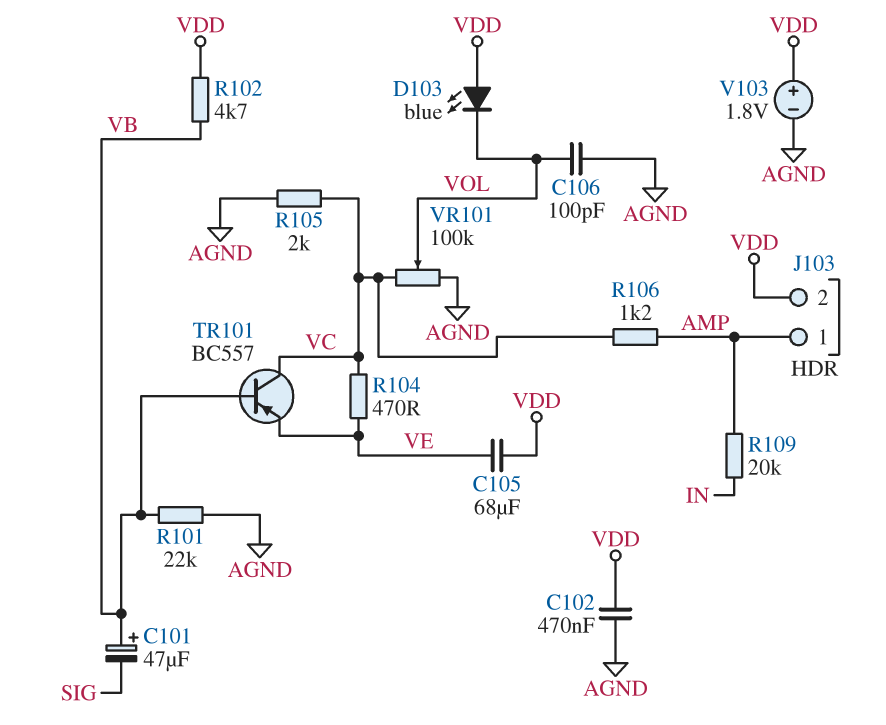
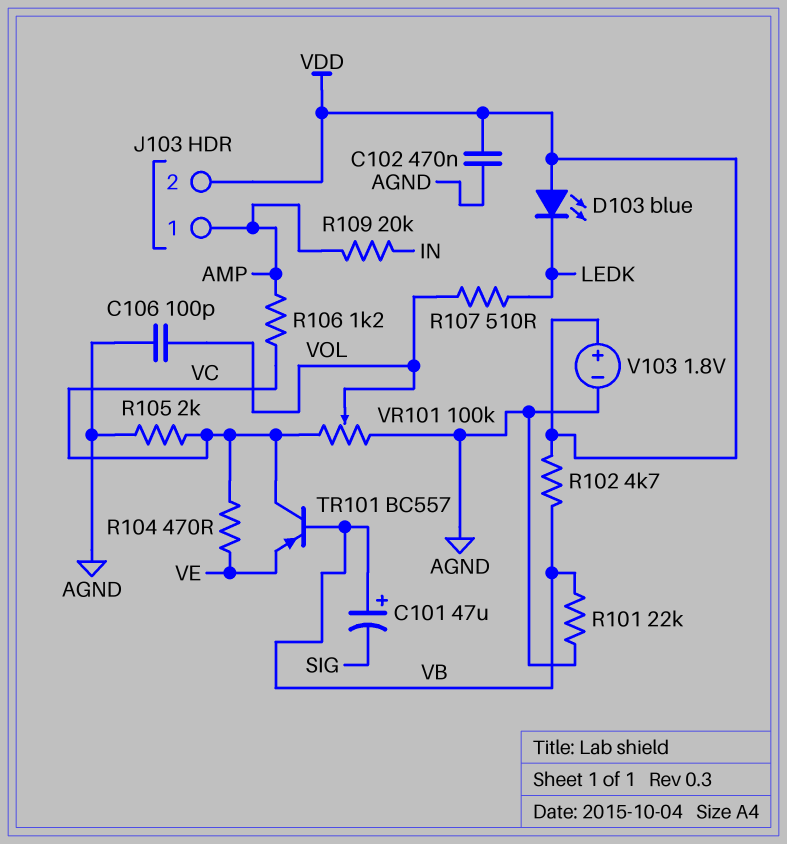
C105: 68uF (VDD, VE) -> none
D103: LED blue (A VDD, K VOL) -> LED blue (A VDD, K LEDK)
R107: none -> 510 (LEDK, VOL)

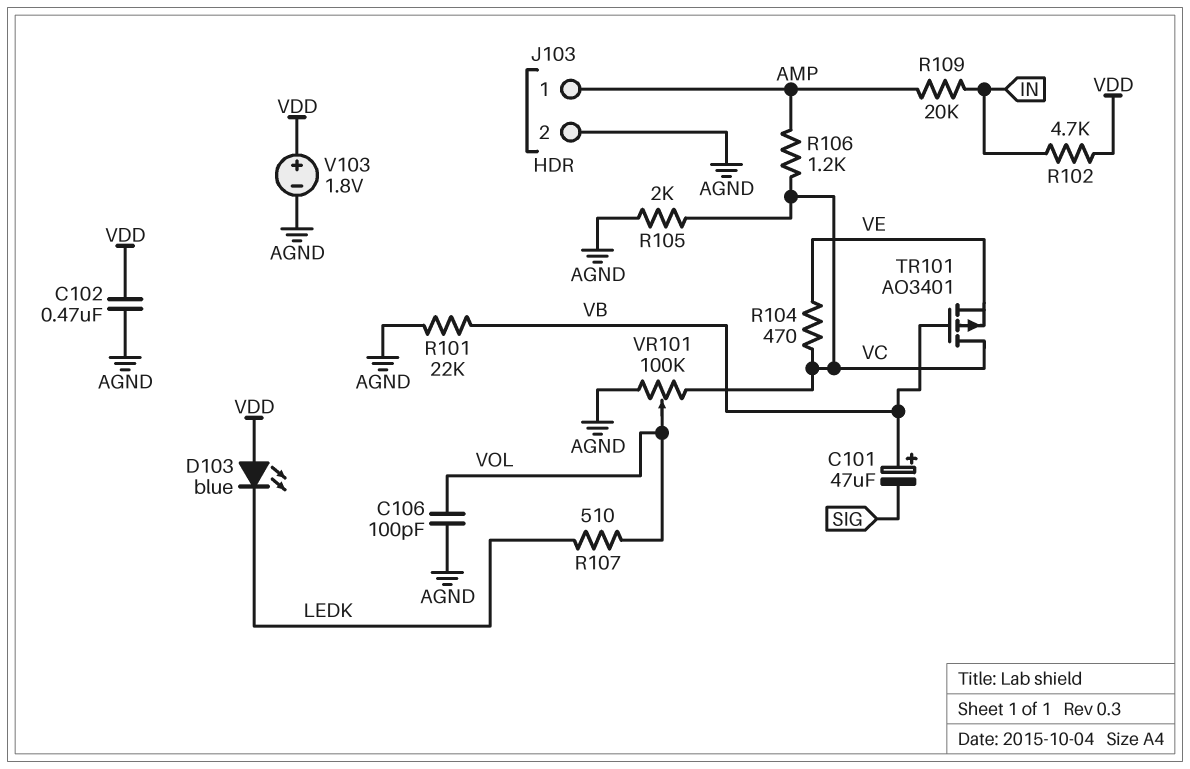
J103 pin 2: VDD -> AGND
R102: 4.7k (VB, VDD) -> 4.7k (IN, VDD)
TR101: PNP BC557 (B VB, C VC, E VE) -> PMOS AO3401 (G VB, D VC, S VE)

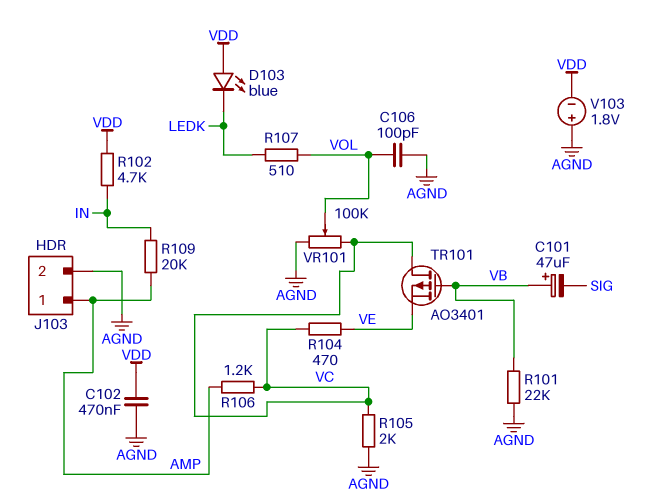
V103: 1.8V (plus VDD, minus AGND) -> 1.8V (plus AGND, minus VDD)

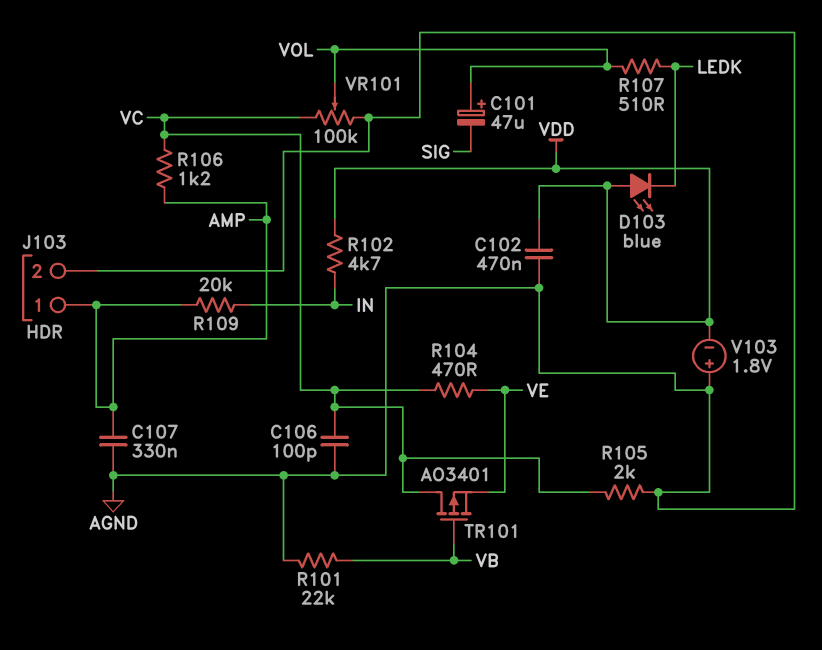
C101: 47uF (plus VB, minus SIG) -> 47uF (plus VOL, minus SIG)
C106: 100pF (AGND, VOL) -> 100pF (AGND, VC)
C107: none -> 330nF (AGND, AMP)

